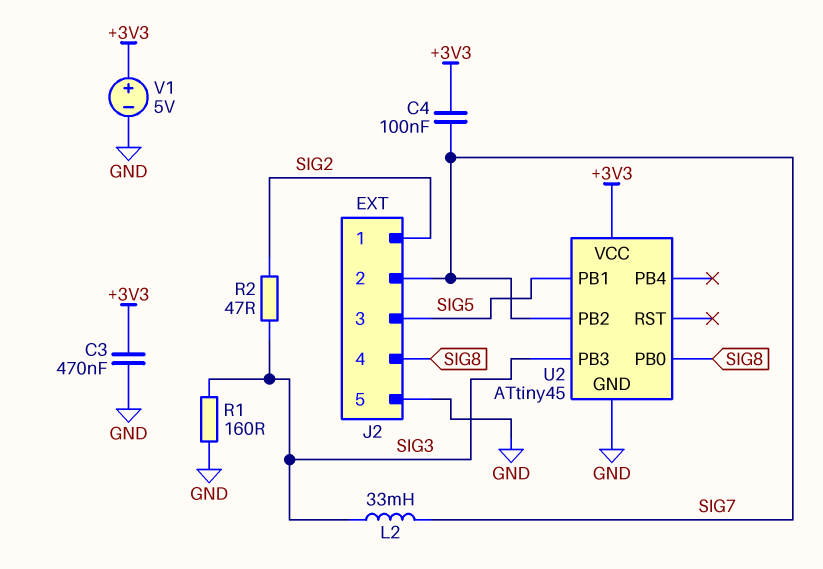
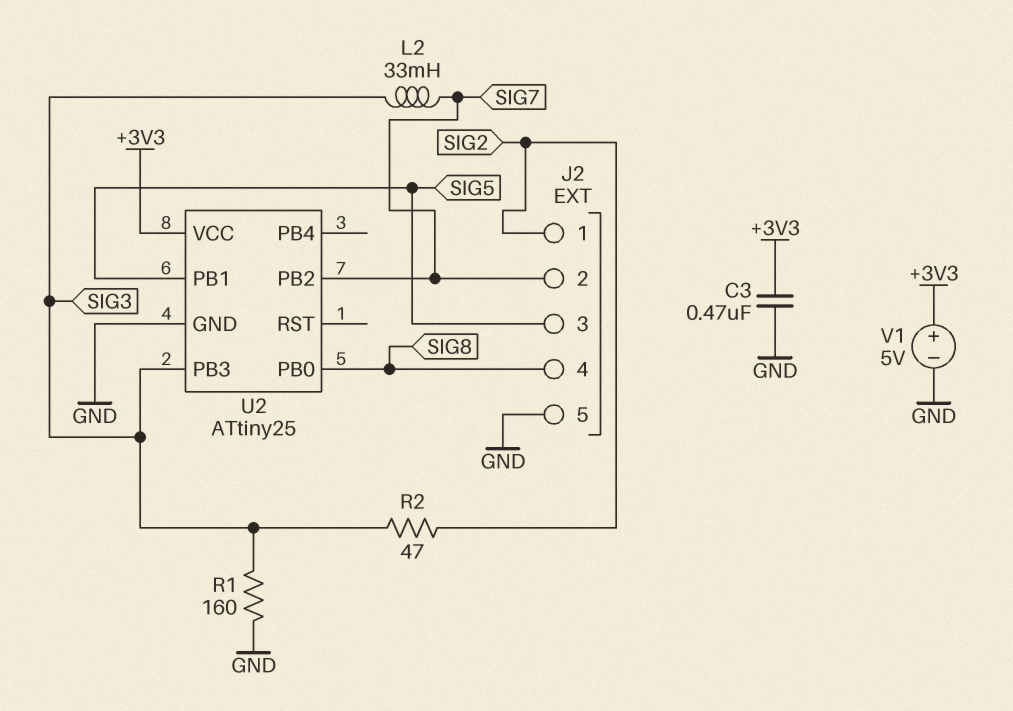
C4: 100nF (+3V3, SIG7) -> none
U2: ATtiny45 -> ATtiny25

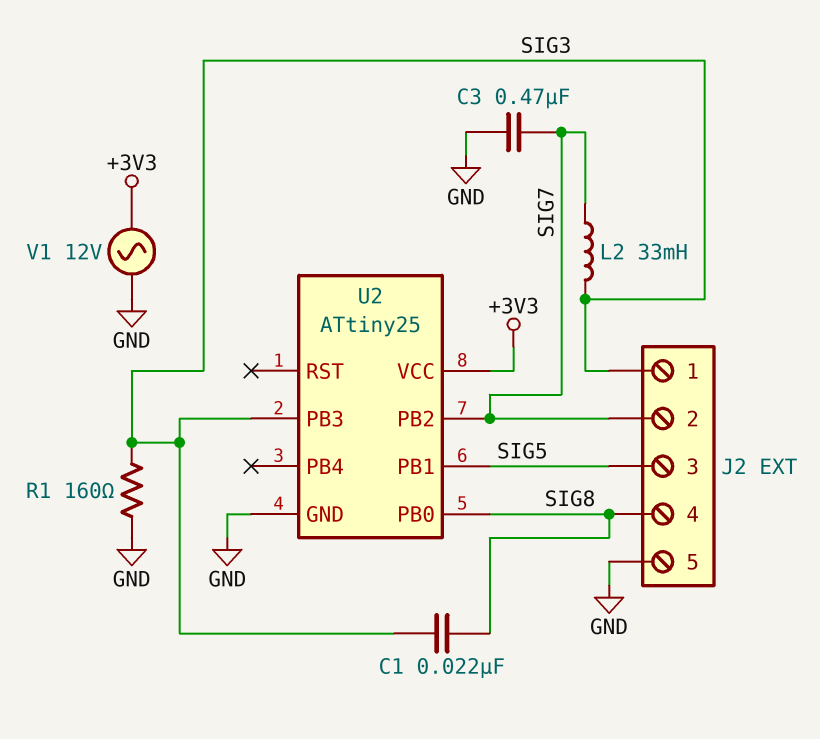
C1: none -> 22nF (SIG3, SIG8)
C3: 470nF (+3V3, GND) -> 470nF (GND, SIG7)
J2 pin 1: SIG2 -> SIG3
R2: 47 (SIG2, SIG3) -> none
V1: 5V (plus +3V3, minus GND) -> AC 12V (+3V3, GND)

